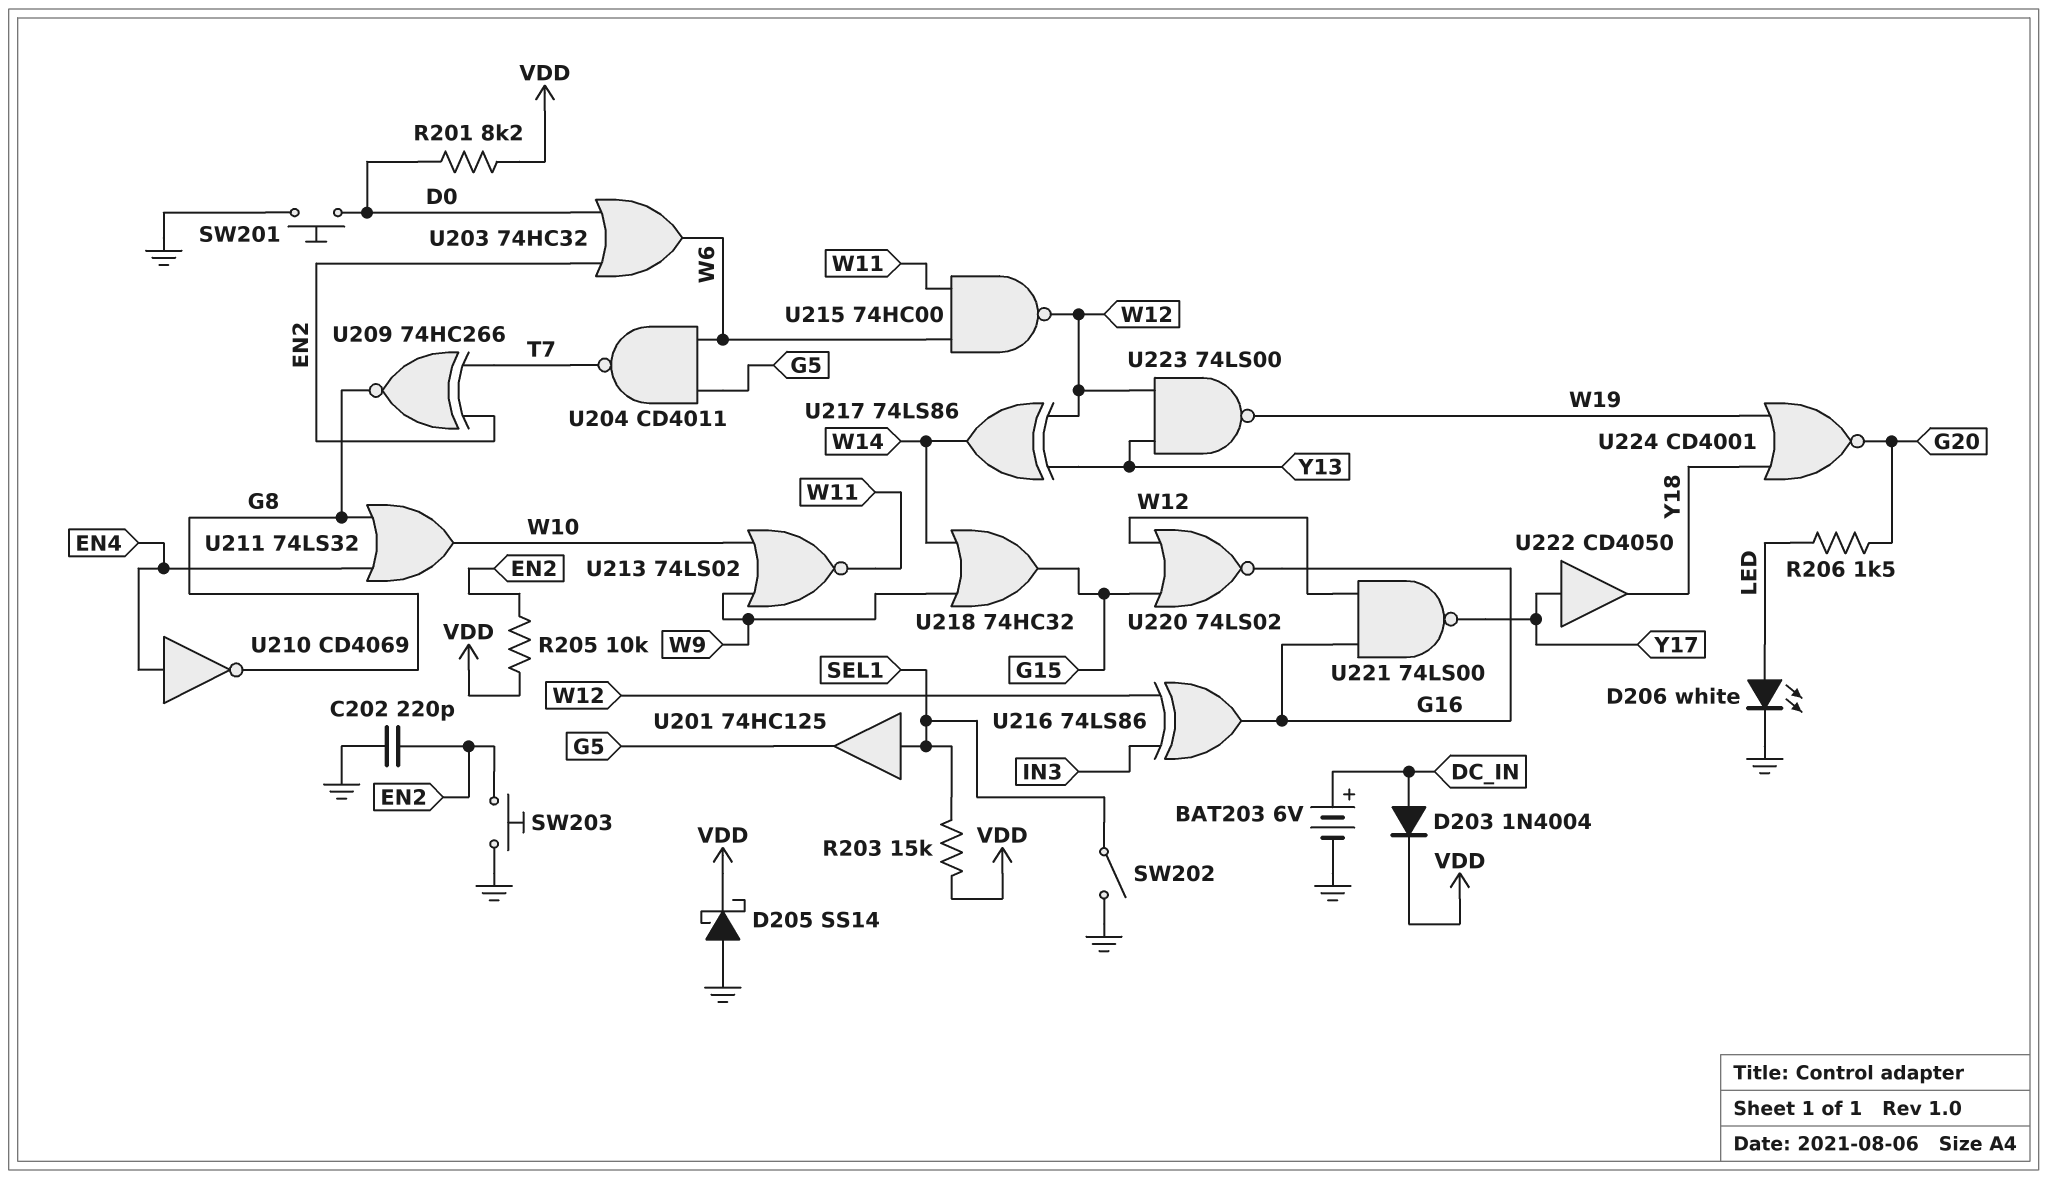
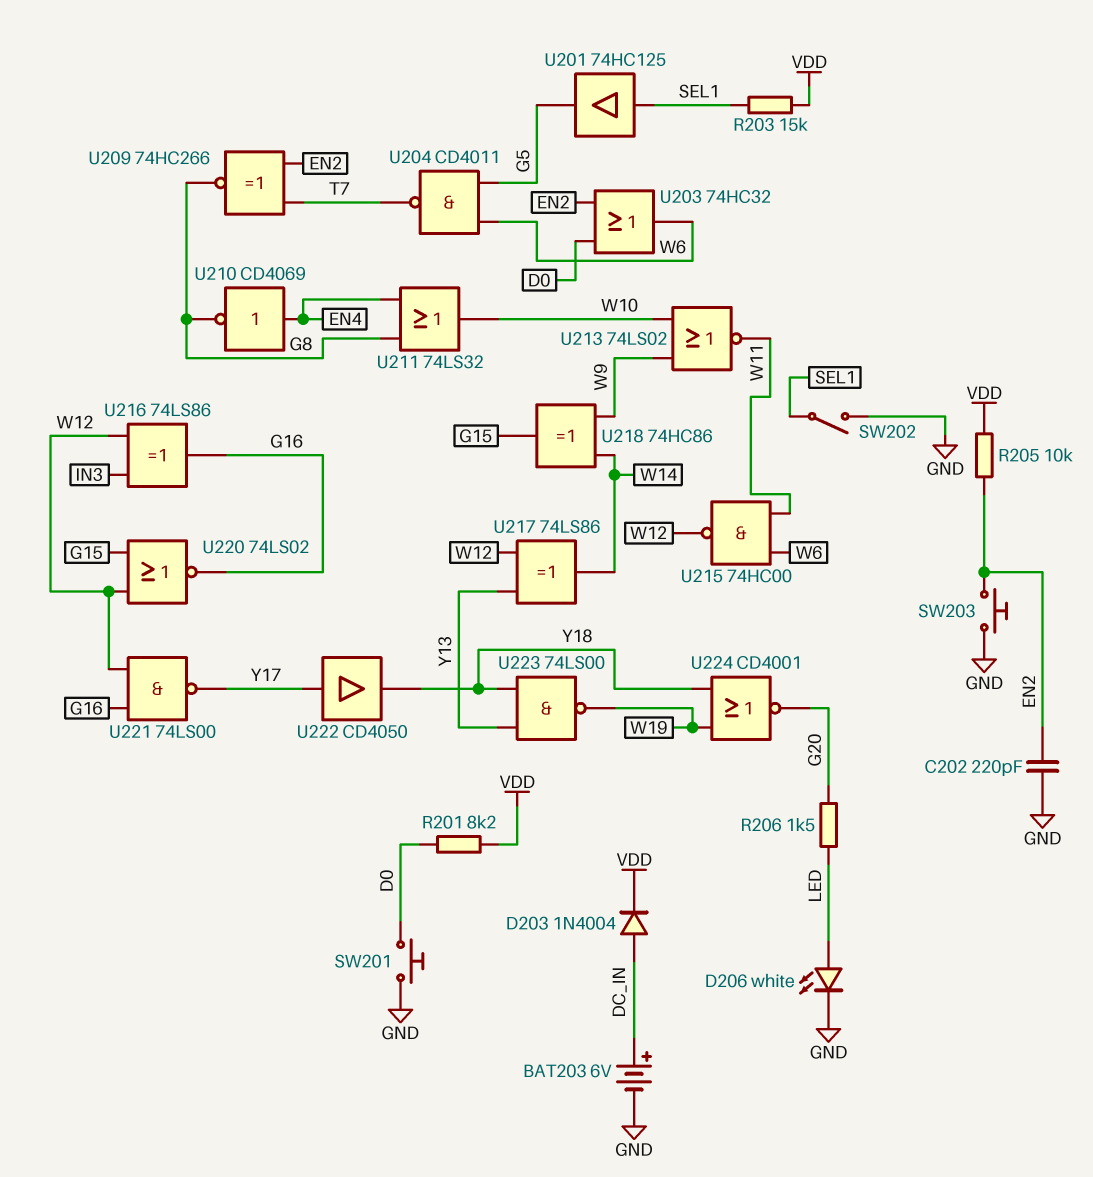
D205: schottky SS14 (A GND, K VDD) -> none
U218: OR 74HC32 (in W9, in W14, out G15) -> XOR 74HC86 (in W9, in W14, out G15)
U223: NAND 74LS00 (in W12, in Y13, out W19) -> NAND 74LS00 (in Y13, in Y18, out W19)

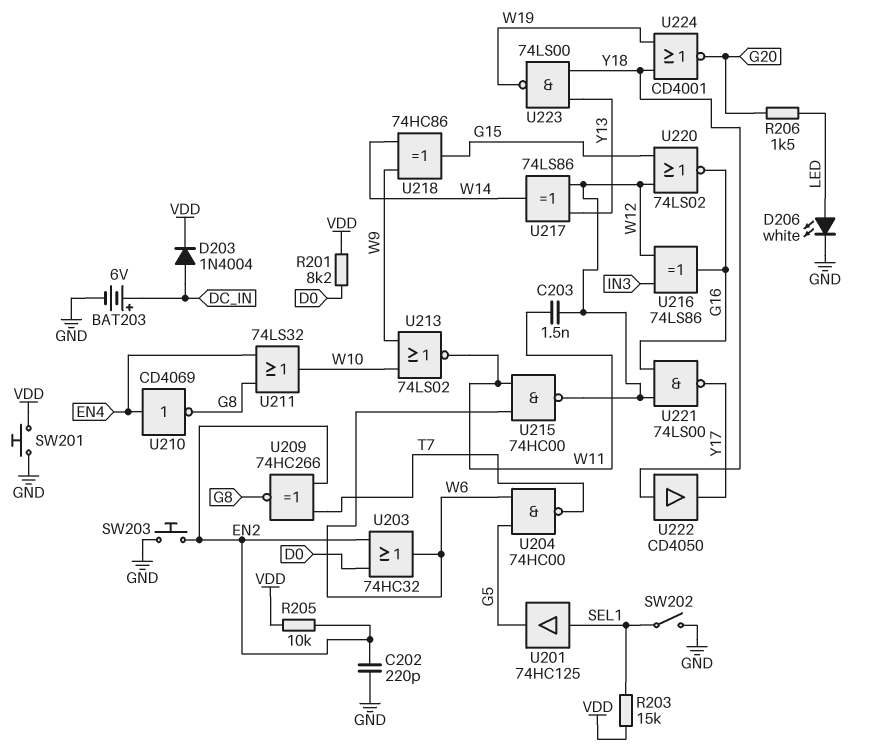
C203: none -> 1.5nF (W11, W12)
SW201: button (D0, GND) -> button (GND, VDD)
U204: NAND CD4011 (in G5, in W6, out T7) -> NAND 74HC00 (in G5, in W6, out T7)
U222: buffer CD4050 (in Y17, out Y18) -> buffer CD4050 (in Y18, out Y17)

